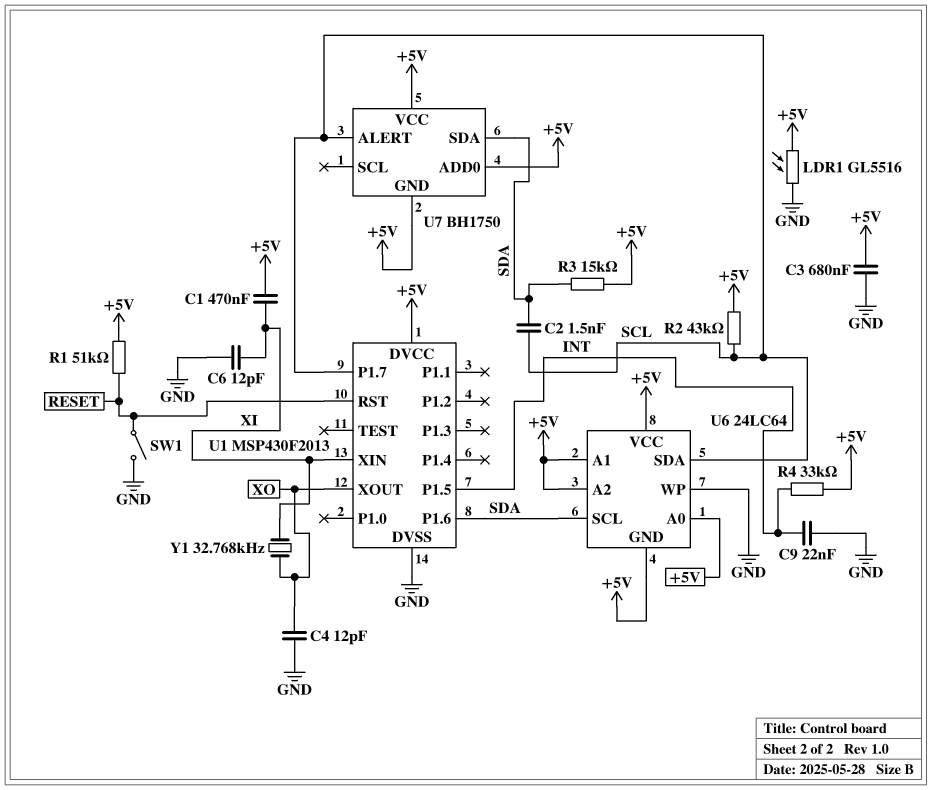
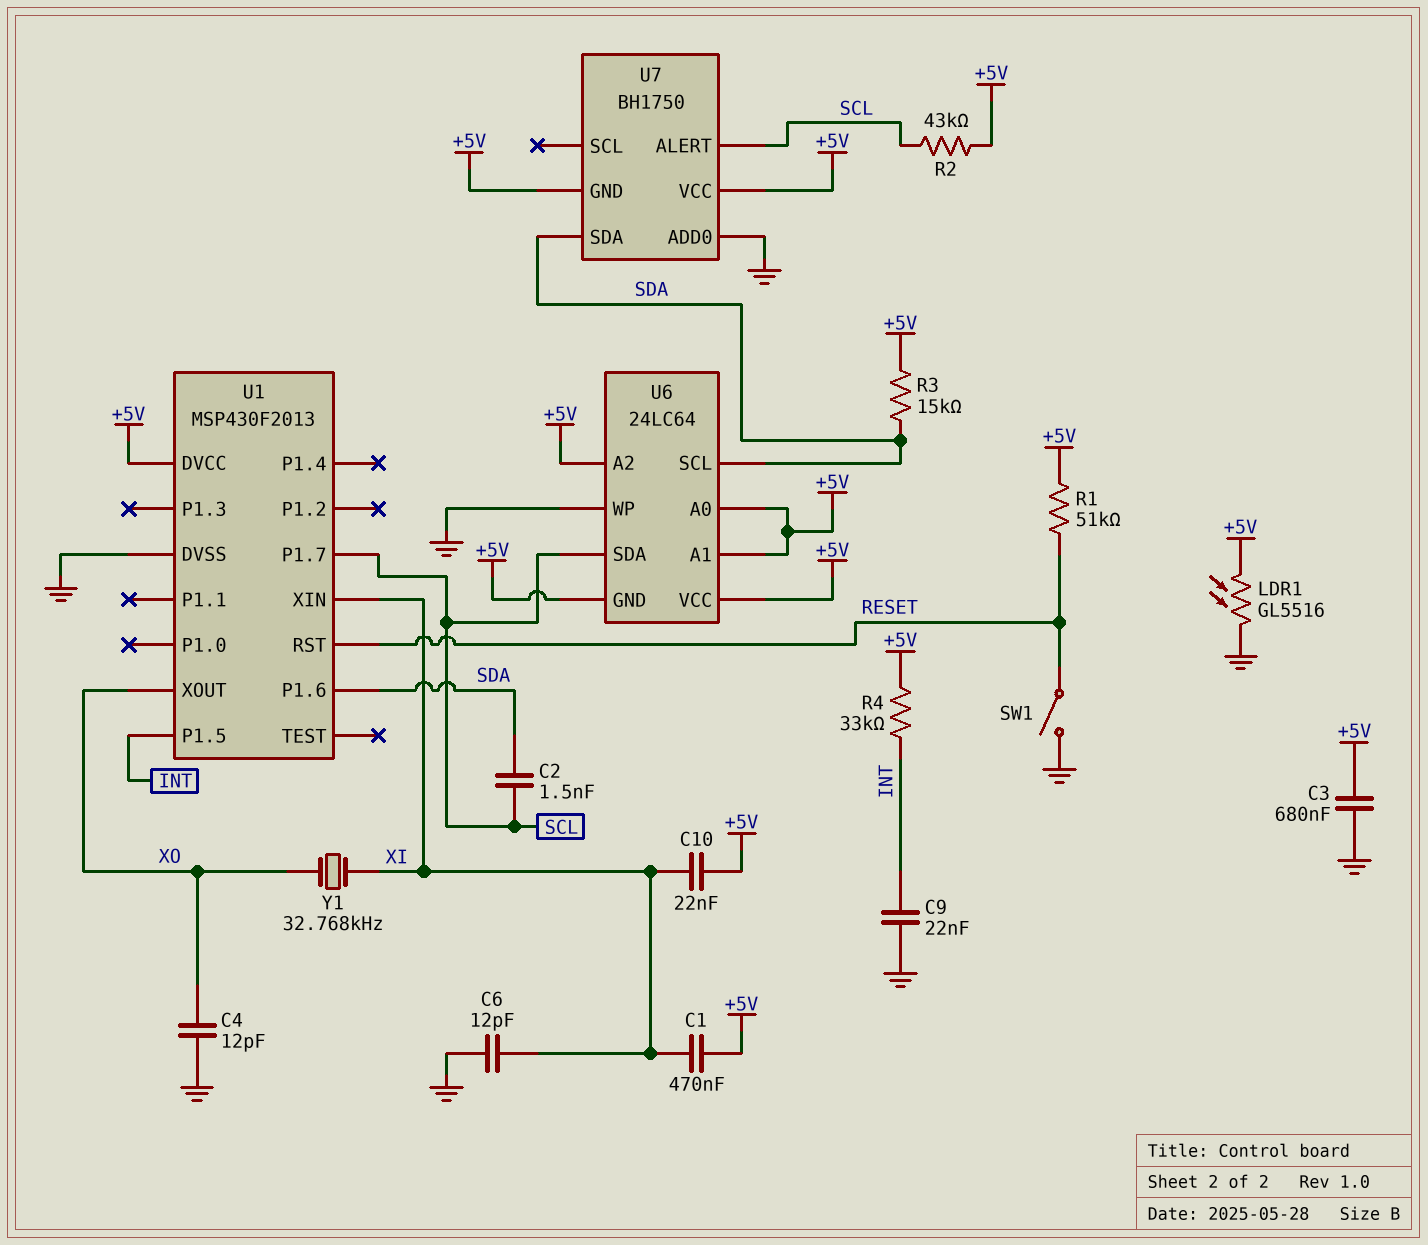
C10: none -> 22nF (+5V, XI)
U7 pin ADD0: +5V -> GND

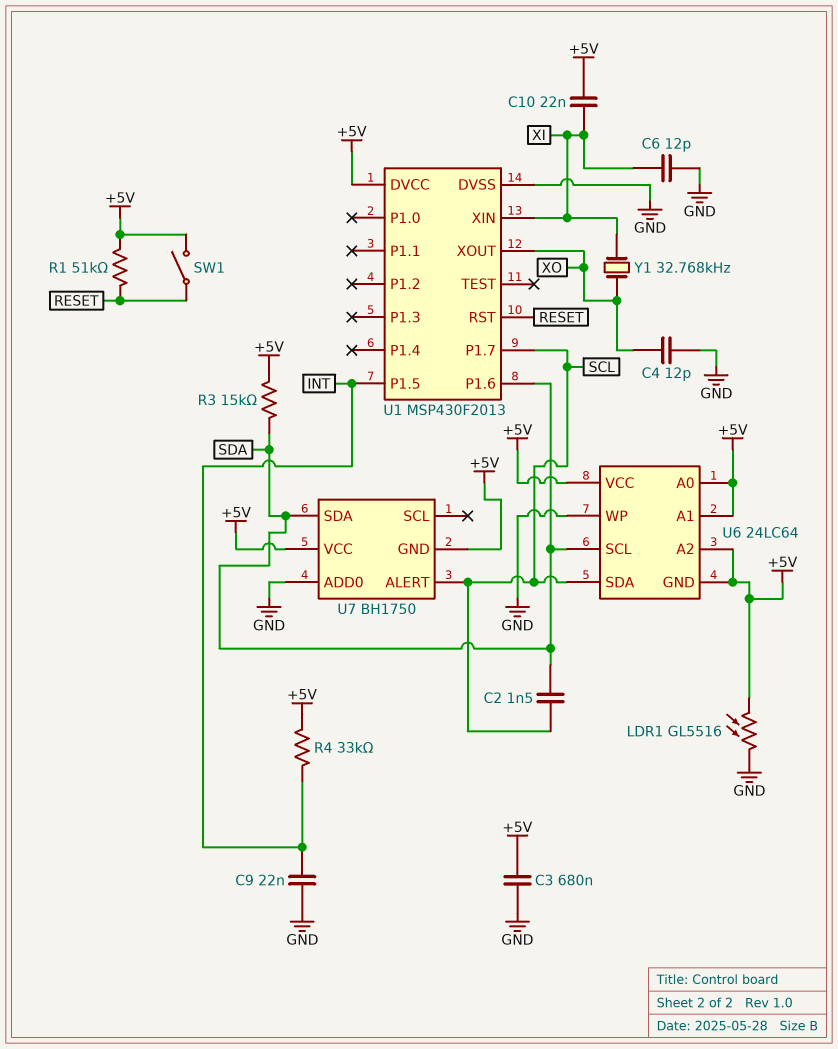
C1: 470nF (+5V, XI) -> none
R2: 43k (+5V, SCL) -> none
SW1: switch (GND, RESET) -> switch (+5V, RESET)

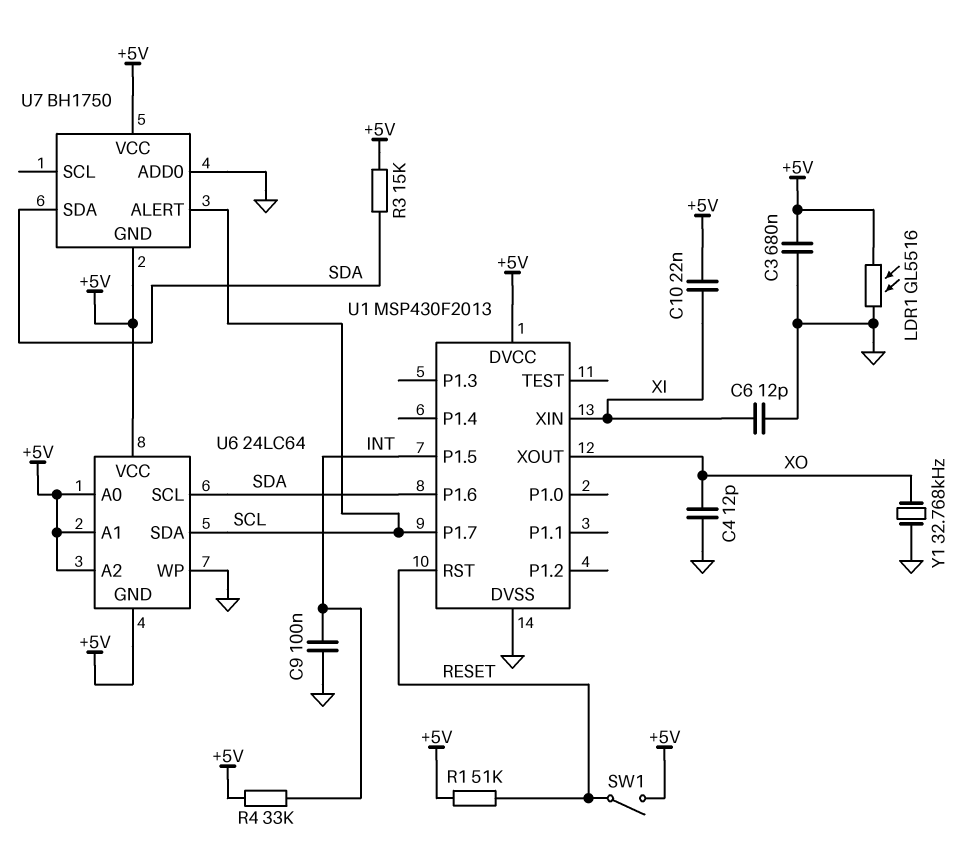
C2: 1.5nF (SCL, SDA) -> none
C9: 22nF (GND, INT) -> 100nF (GND, INT)
Y1: 32.768kHz (XI, XO) -> 32.768kHz (GND, XO)

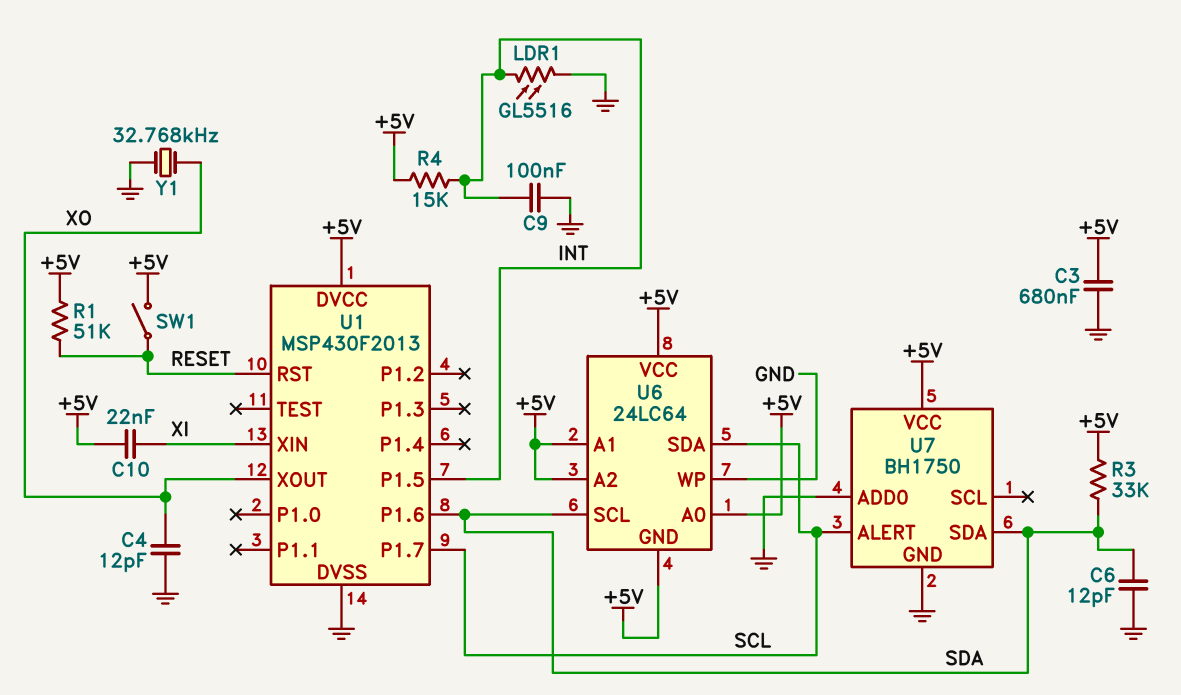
C6: 12pF (GND, XI) -> 12pF (GND, SDA)
LDR1: GL5516 (+5V, GND) -> GL5516 (GND, INT)
R3: 15k (+5V, SDA) -> 33k (+5V, SDA)
R4: 33k (+5V, INT) -> 15k (+5V, INT)
U7 pin GND: +5V -> GND

